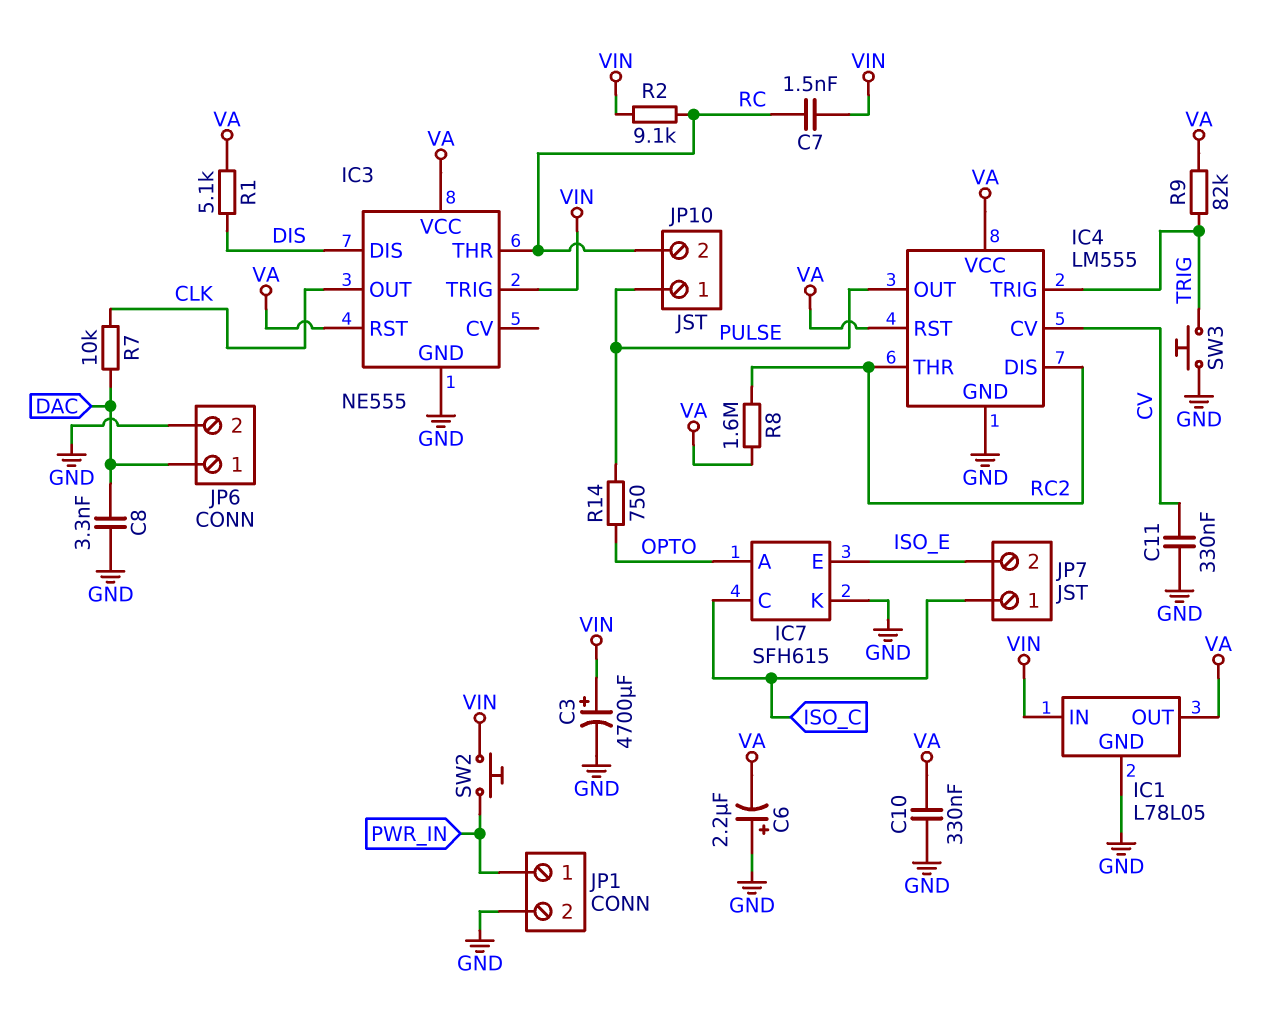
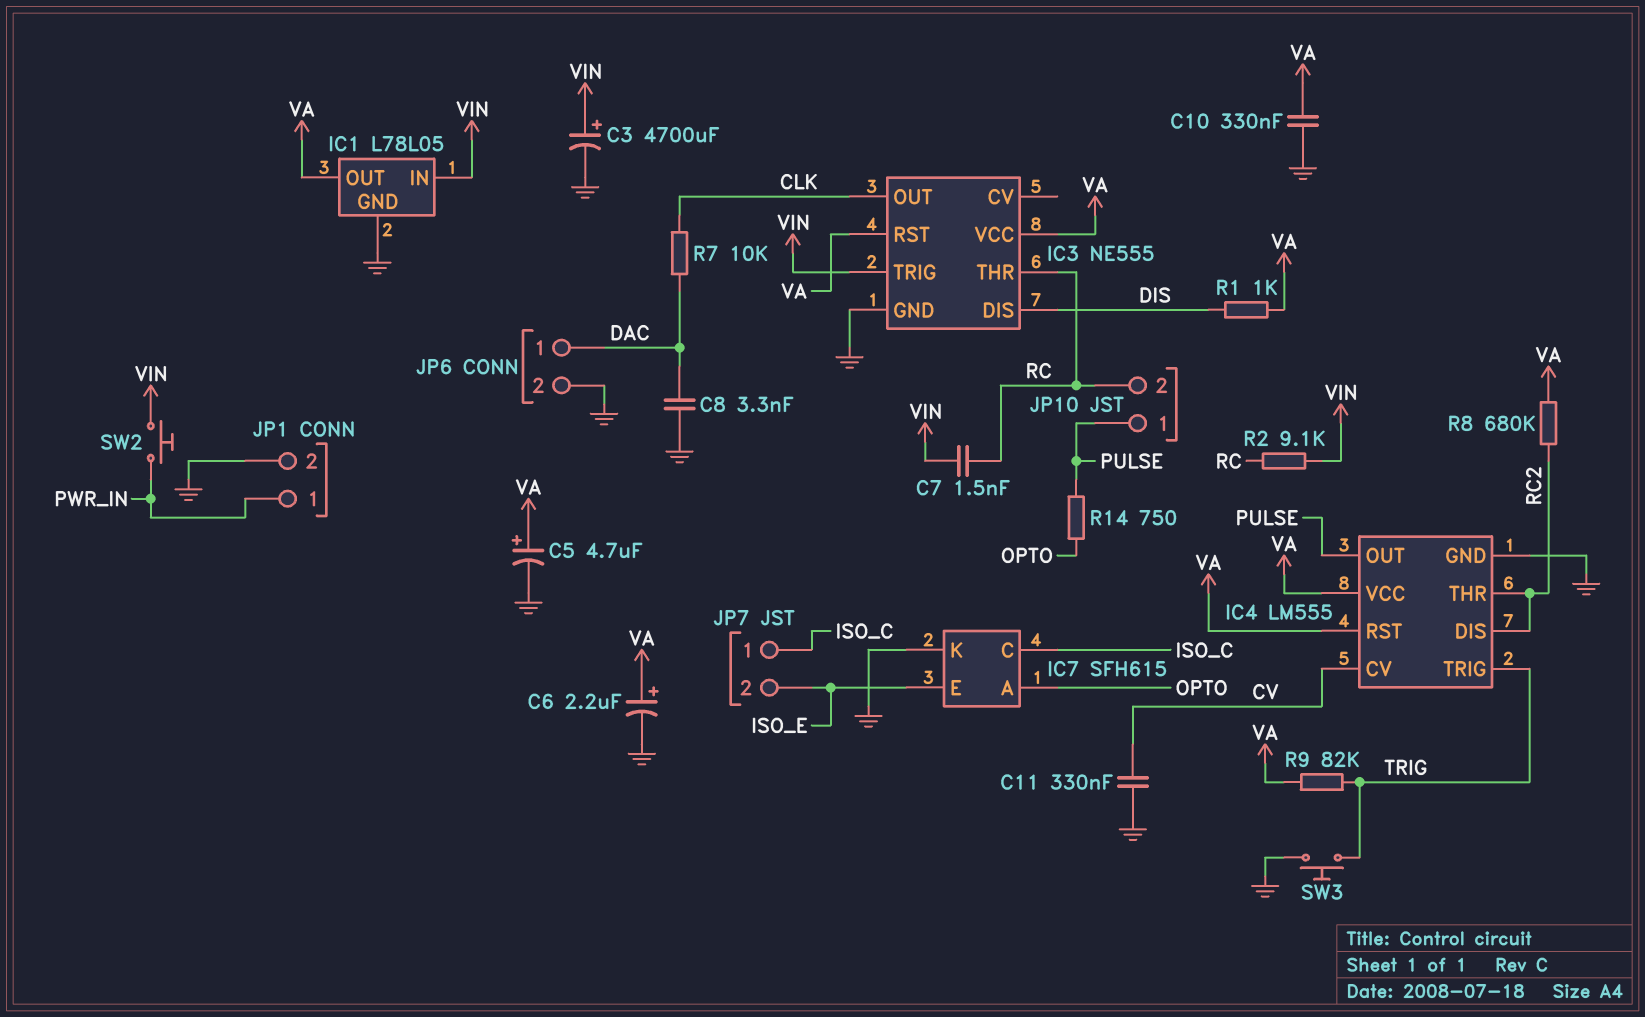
C5: none -> 4.7uF (plus VA, minus GND)
C6: 2.2uF (plus GND, minus VA) -> 2.2uF (plus VA, minus GND)
R1: 5.1k (DIS, VA) -> 1k (DIS, VA)
R8: 1.6M (RC2, VA) -> 680k (RC2, VA)

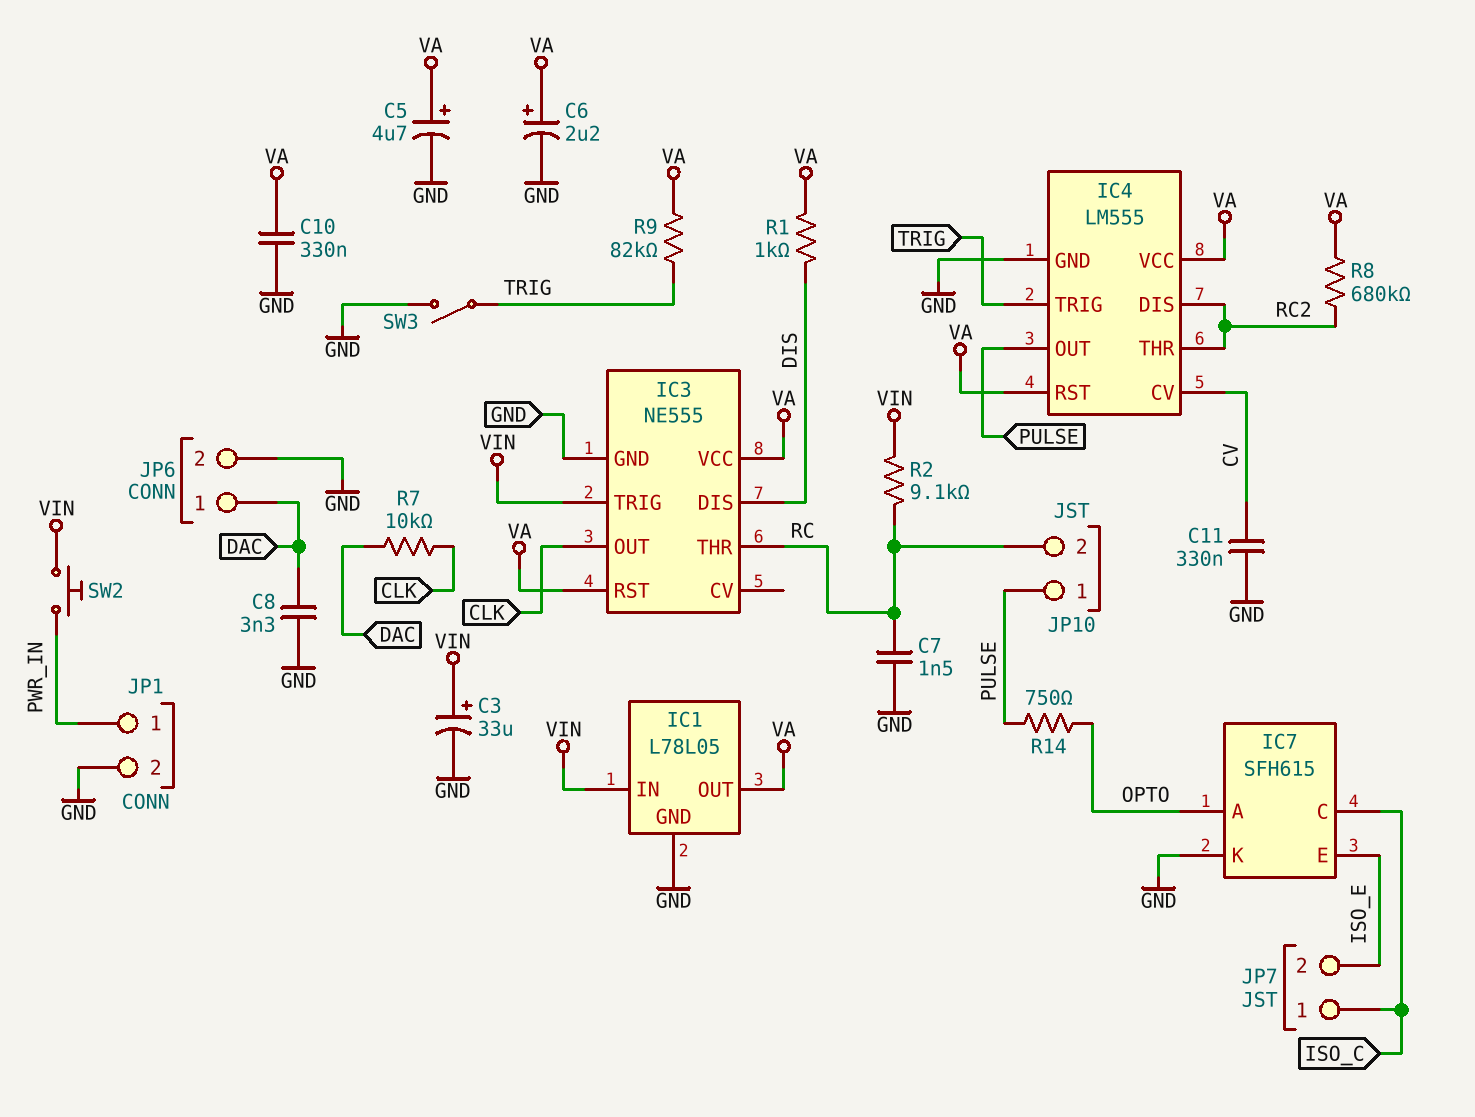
C3: 4700uF (plus VIN, minus GND) -> 33uF (plus VIN, minus GND)
C7: 1.5nF (RC, VIN) -> 1.5nF (GND, RC)
SW3: button (GND, TRIG) -> switch (GND, TRIG)

